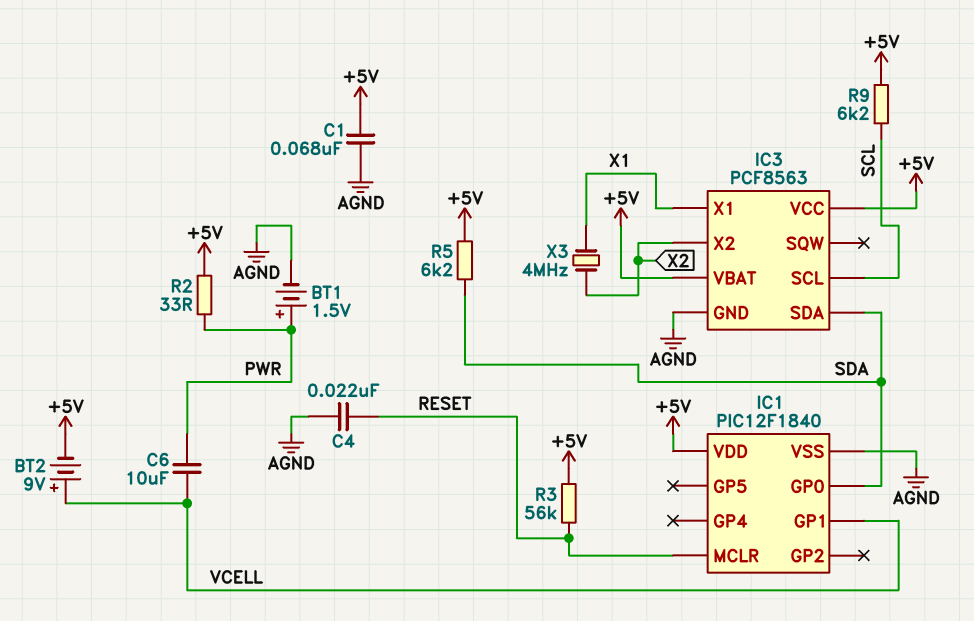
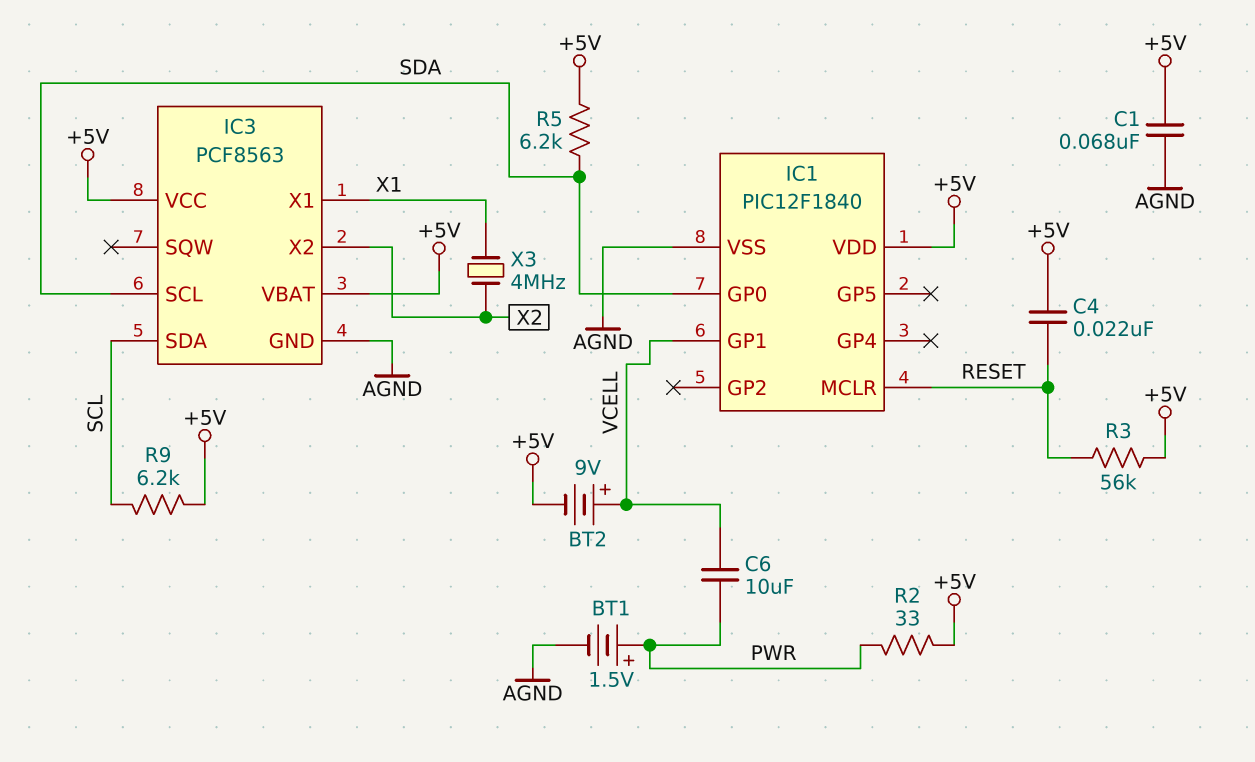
C4: 22nF (AGND, RESET) -> 22nF (+5V, RESET)
IC3 pin SCL: SCL -> SDA
IC3 pin SDA: SDA -> SCL

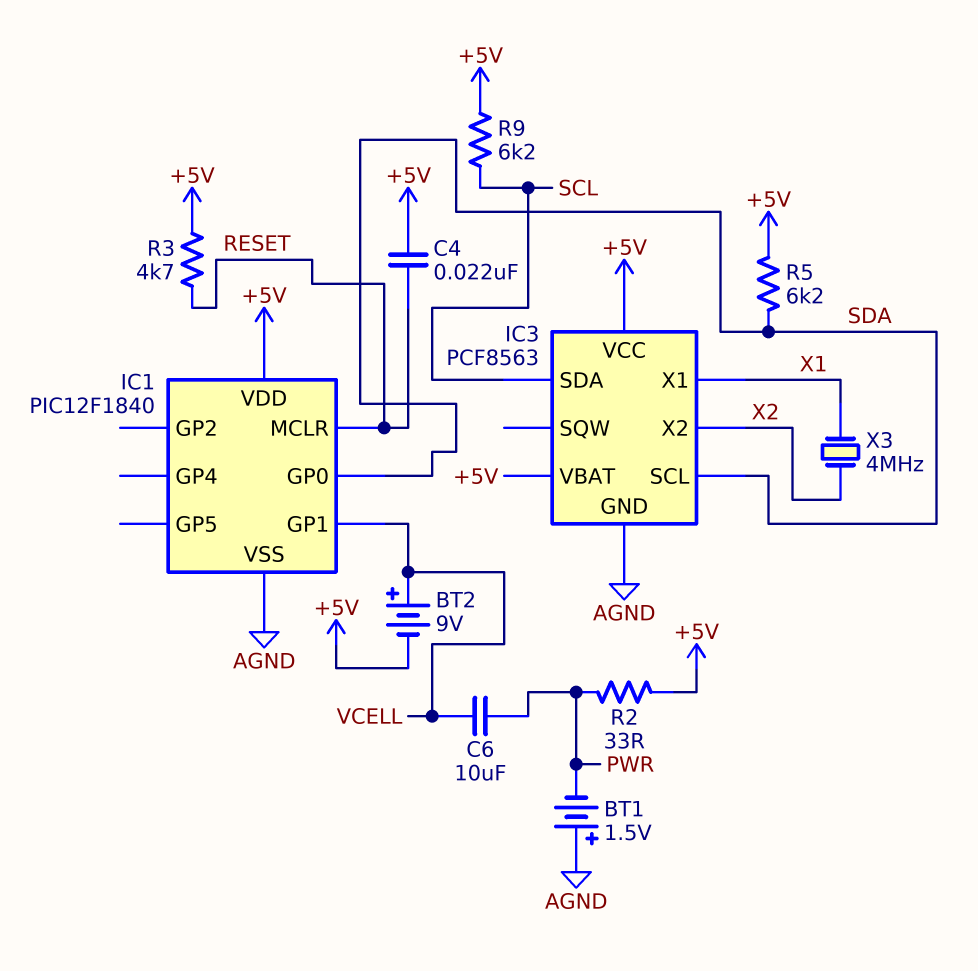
BT1: 1.5V (plus PWR, minus AGND) -> 1.5V (plus AGND, minus PWR)
C1: 68nF (+5V, AGND) -> none
R3: 56k (+5V, RESET) -> 4.7k (+5V, RESET)

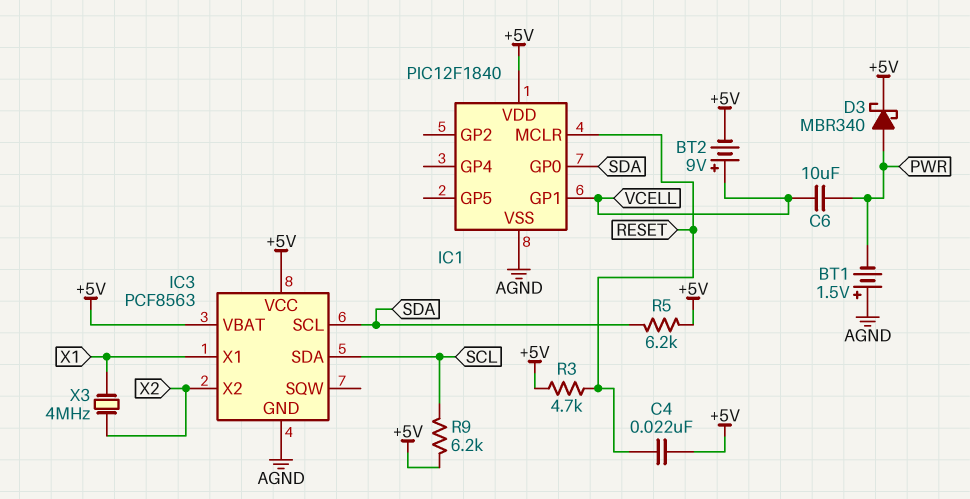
D3: none -> schottky MBR340 (A PWR, K +5V)
R2: 33 (+5V, PWR) -> none

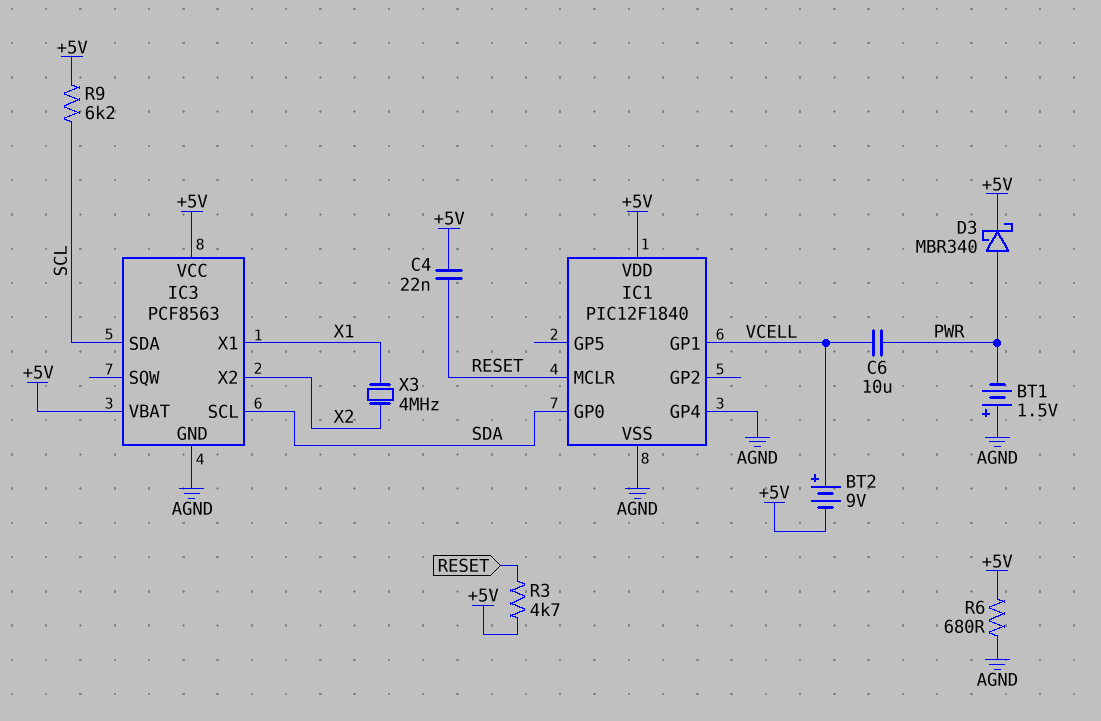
IC1 pin GP4: none -> AGND
R5: 6.2k (+5V, SDA) -> none
R6: none -> 680 (+5V, AGND)

